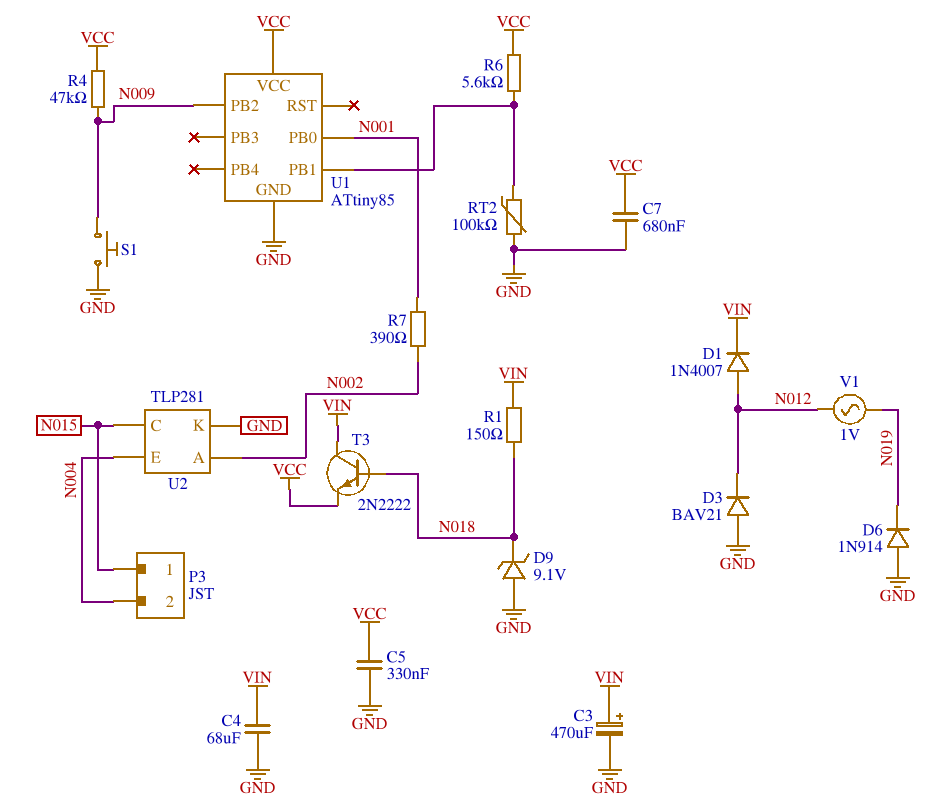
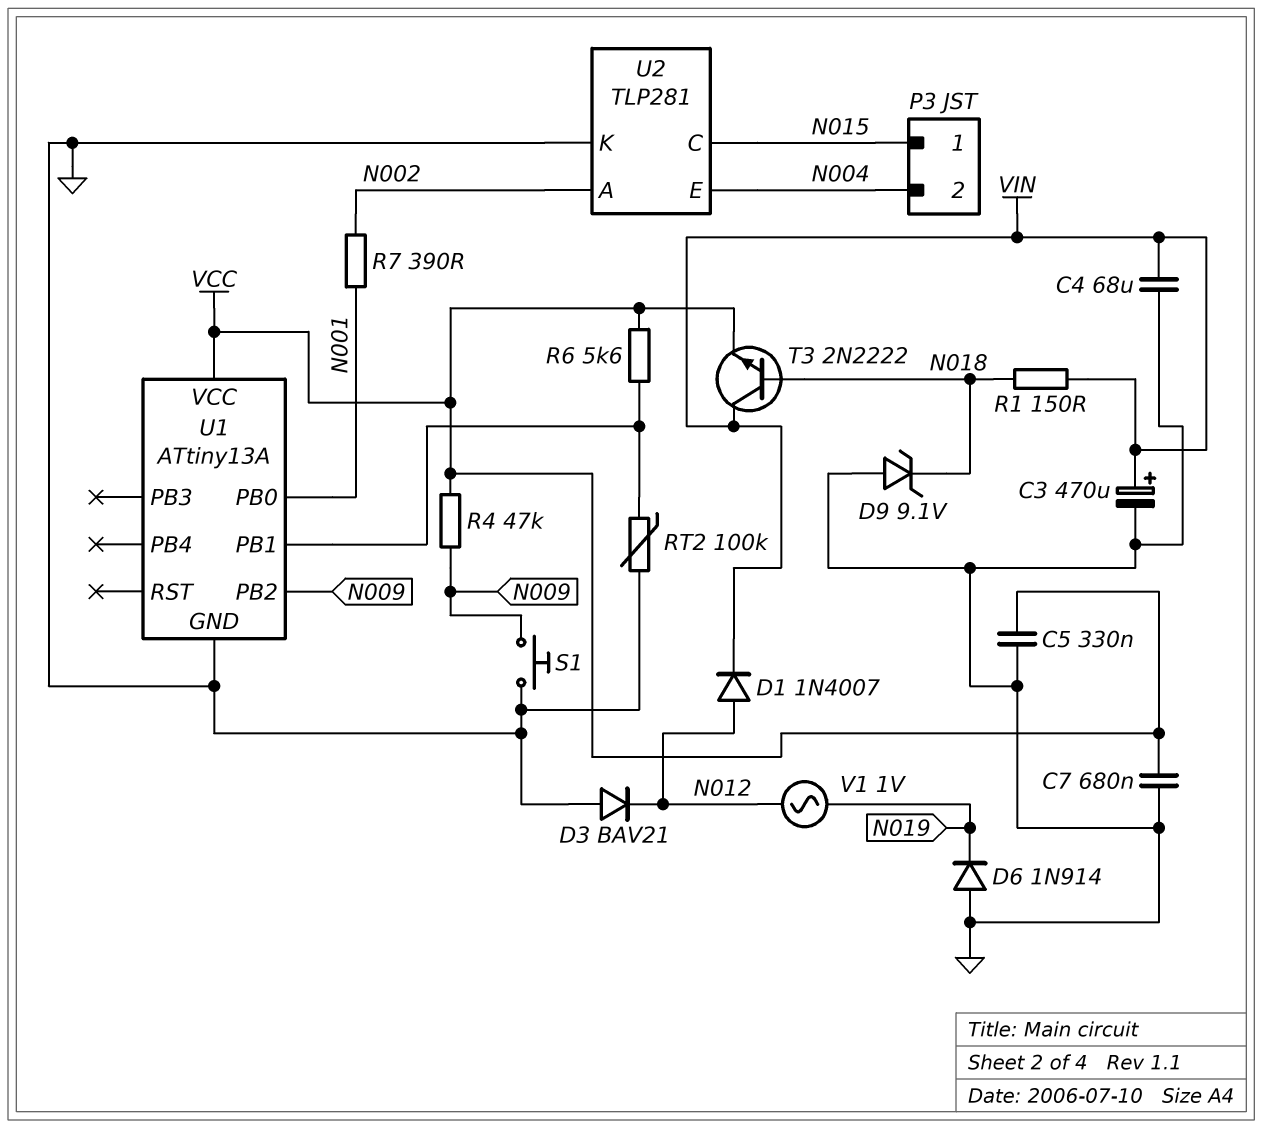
U1: ATtiny85 -> ATtiny13A

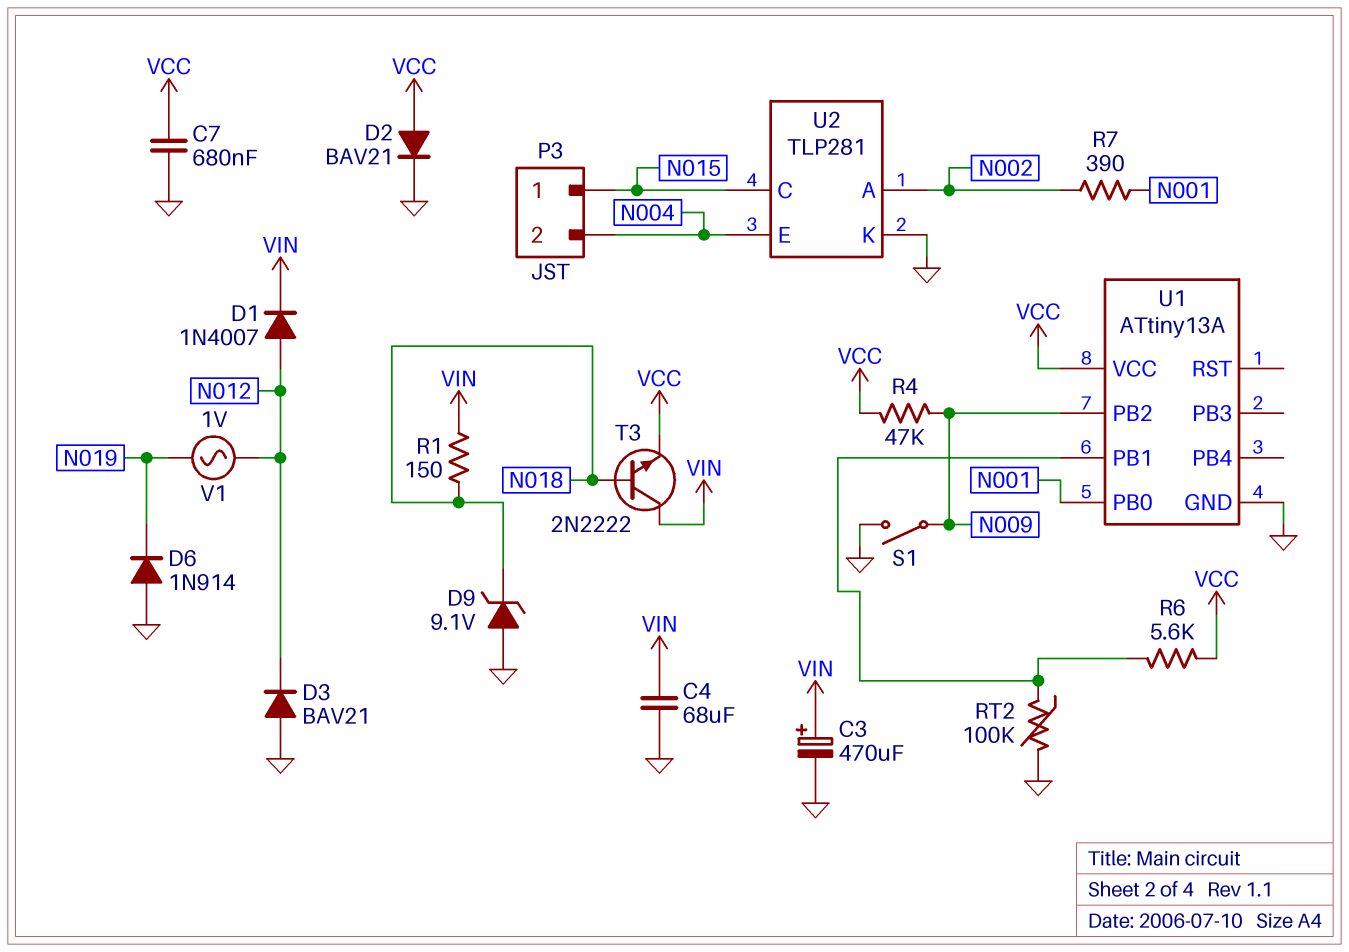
C5: 330nF (GND, VCC) -> none
D2: none -> diode BAV21 (A VCC, K GND)
S1: button (GND, N009) -> switch (GND, N009)

